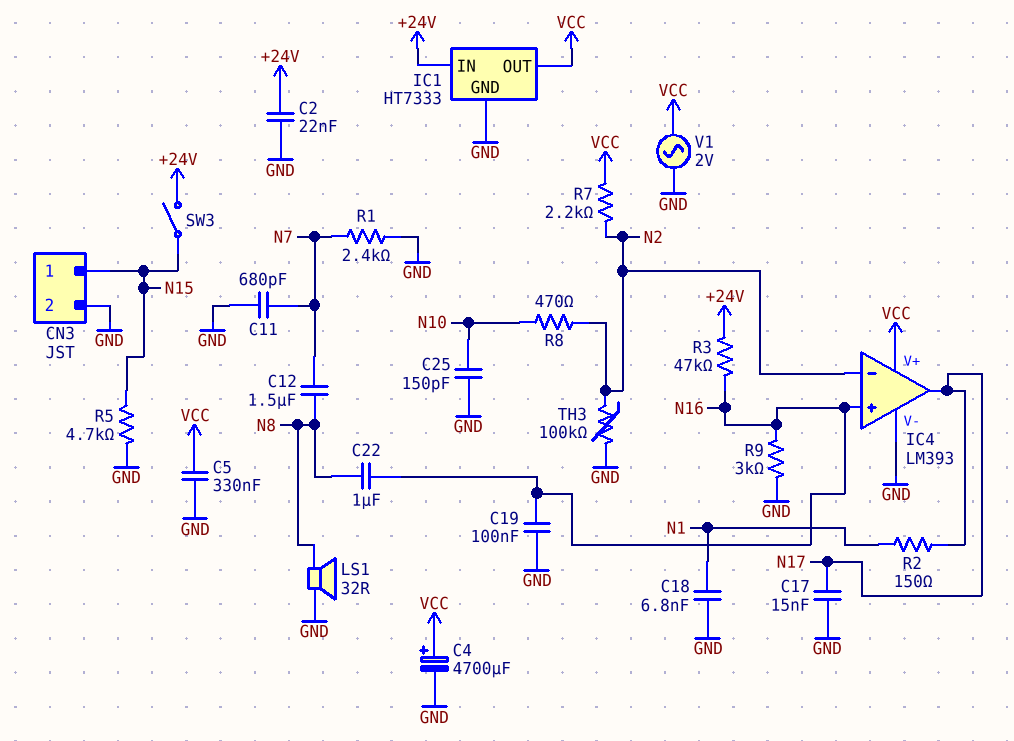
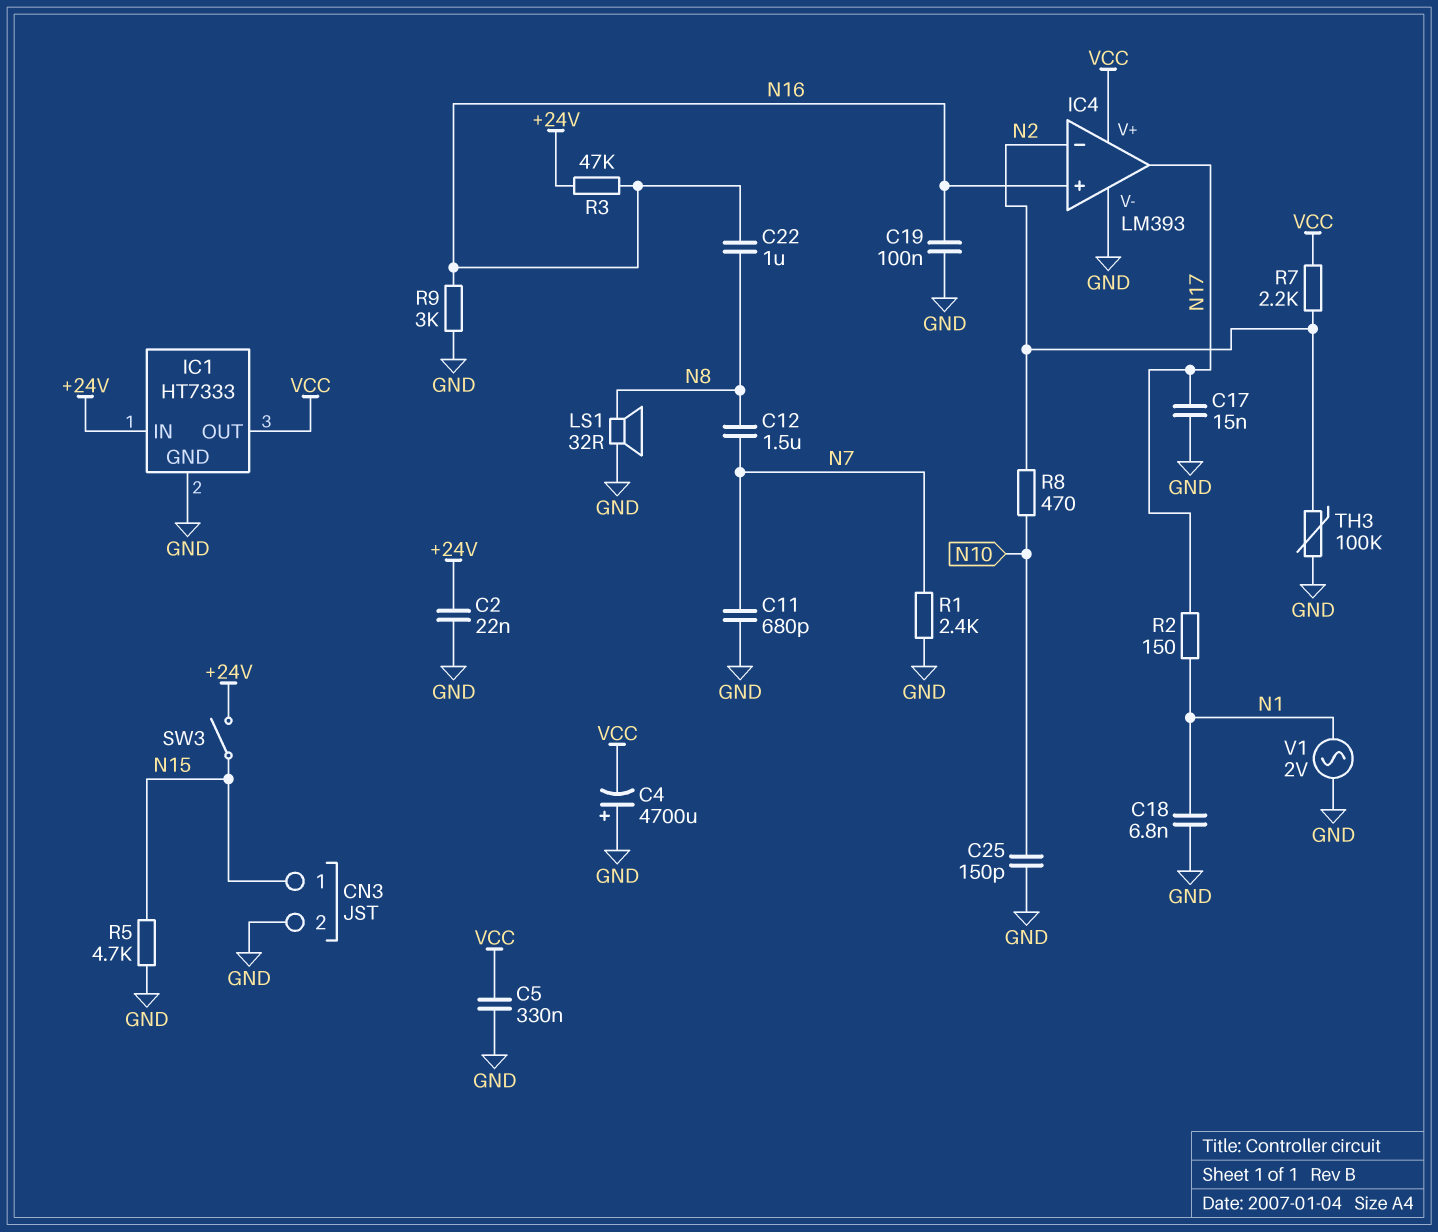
C4: 4700uF (plus VCC, minus GND) -> 4700uF (plus GND, minus VCC)
V1: AC 2V (GND, VCC) -> AC 2V (GND, N1)

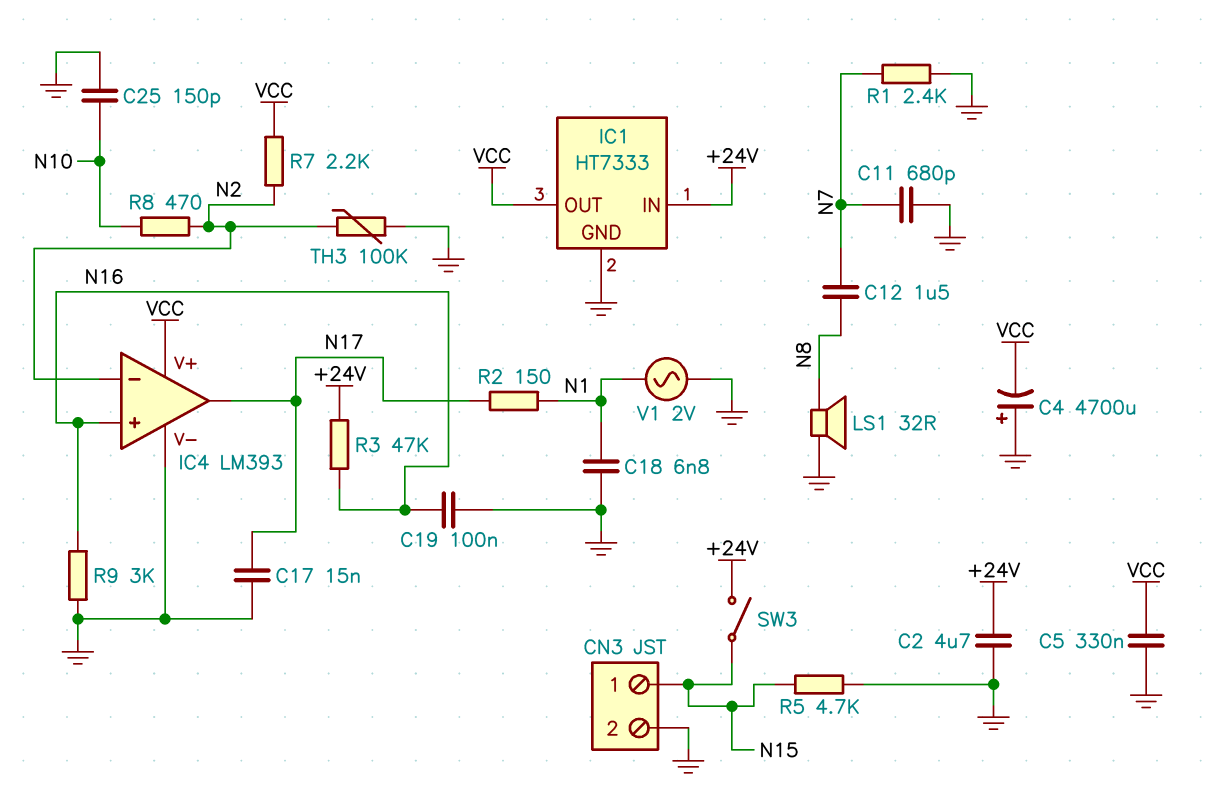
C2: 22nF (+24V, GND) -> 4.7uF (+24V, GND)
C22: 1uF (N8, N16) -> none

